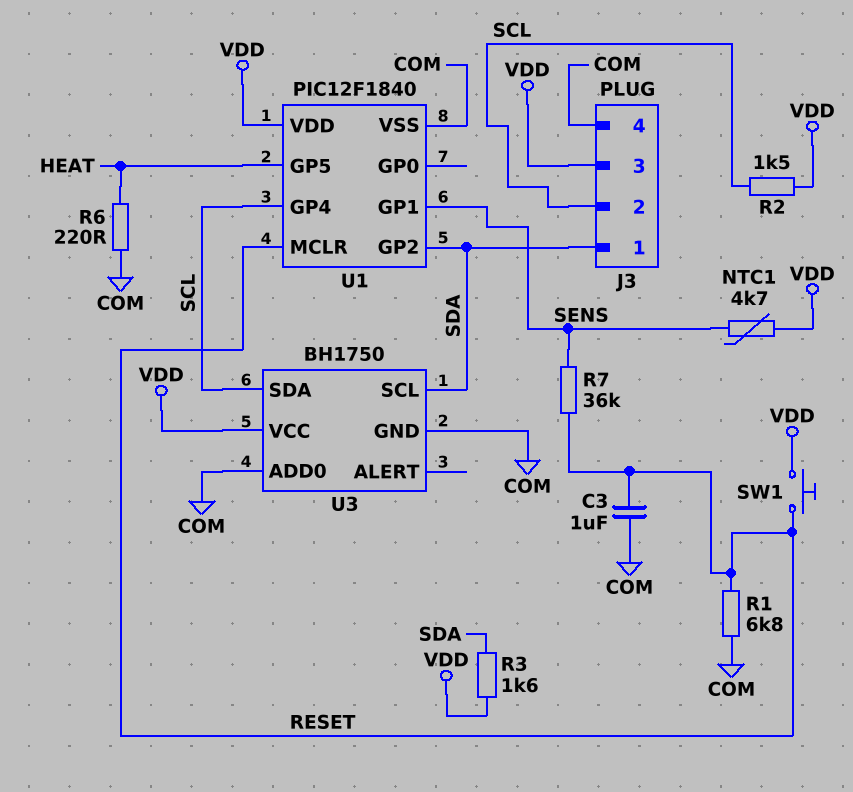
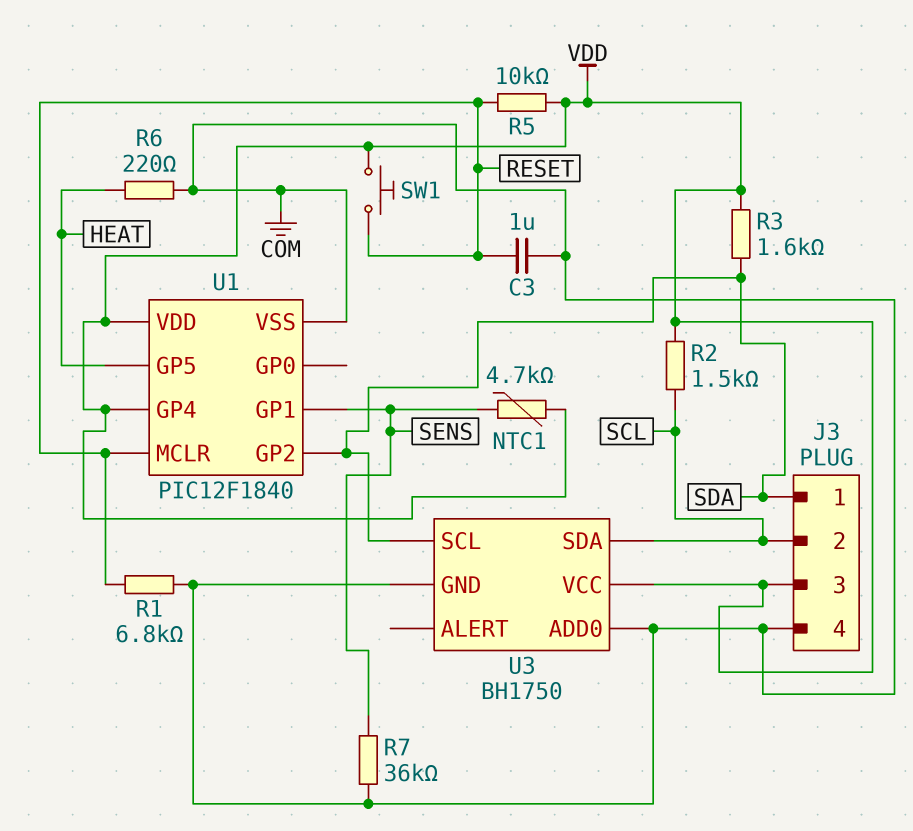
R5: none -> 10k (RESET, VDD)
R7: 36k (RESET, SENS) -> 36k (COM, SENS)
U1 pin GP4: SCL -> VDD

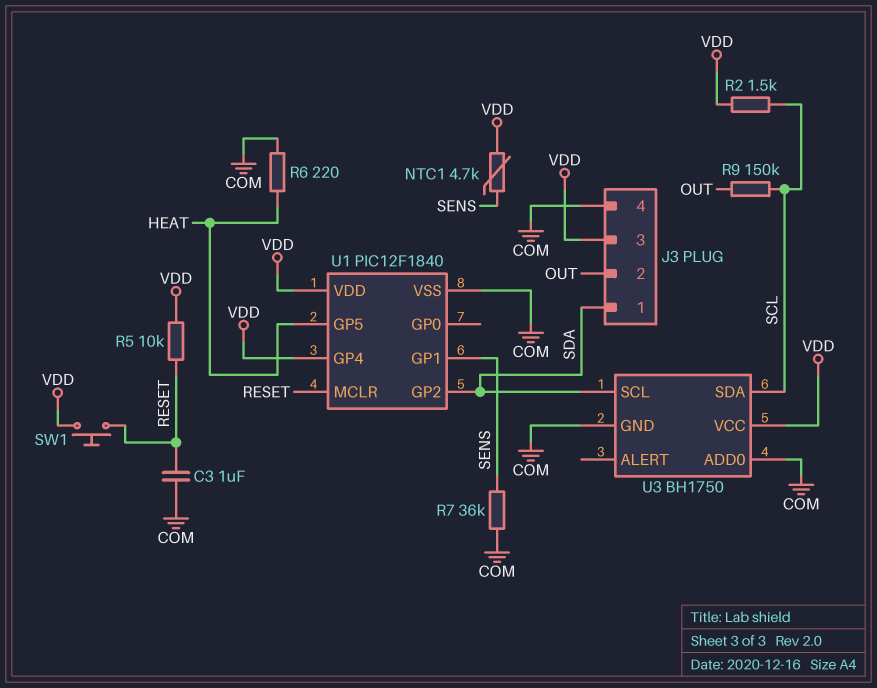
J3 pin 2: SCL -> OUT
R1: 6.8k (COM, RESET) -> none
R3: 1.6k (SDA, VDD) -> none
R9: none -> 150k (OUT, SCL)

